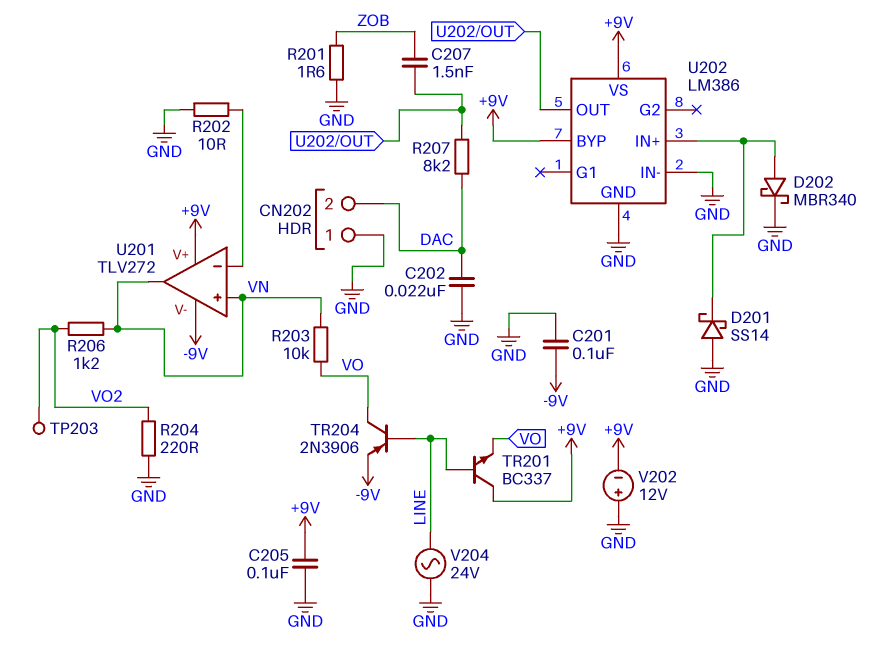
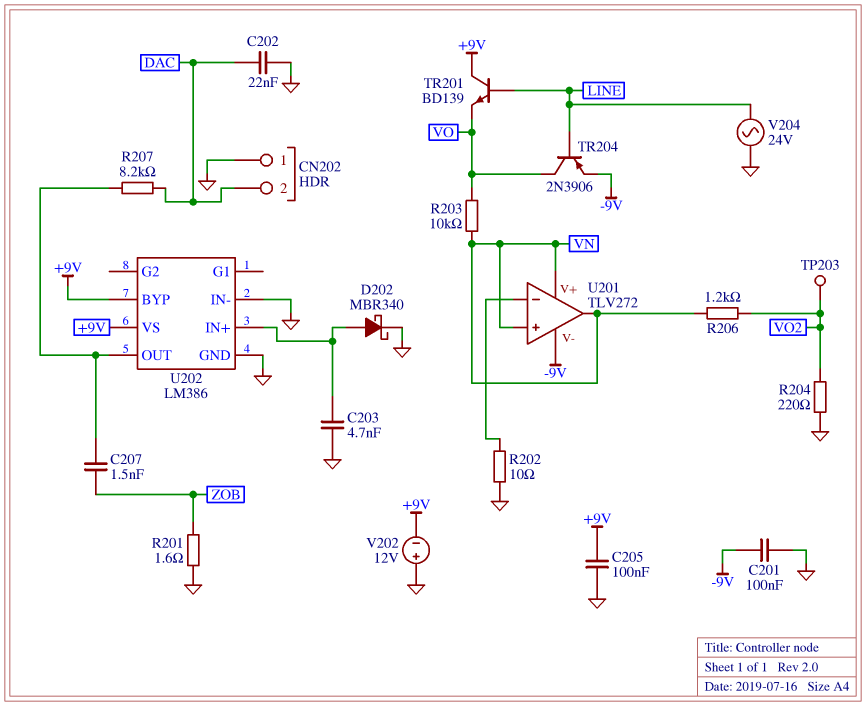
C203: none -> 4.7nF (GND, U202/IN+)
D201: schottky SS14 (A GND, K U202/IN+) -> none
TR201: NPN BC337 (B LINE, C +9V, E VO) -> NPN BD139 (B LINE, C +9V, E VO)
U201 pin V+: +9V -> VN

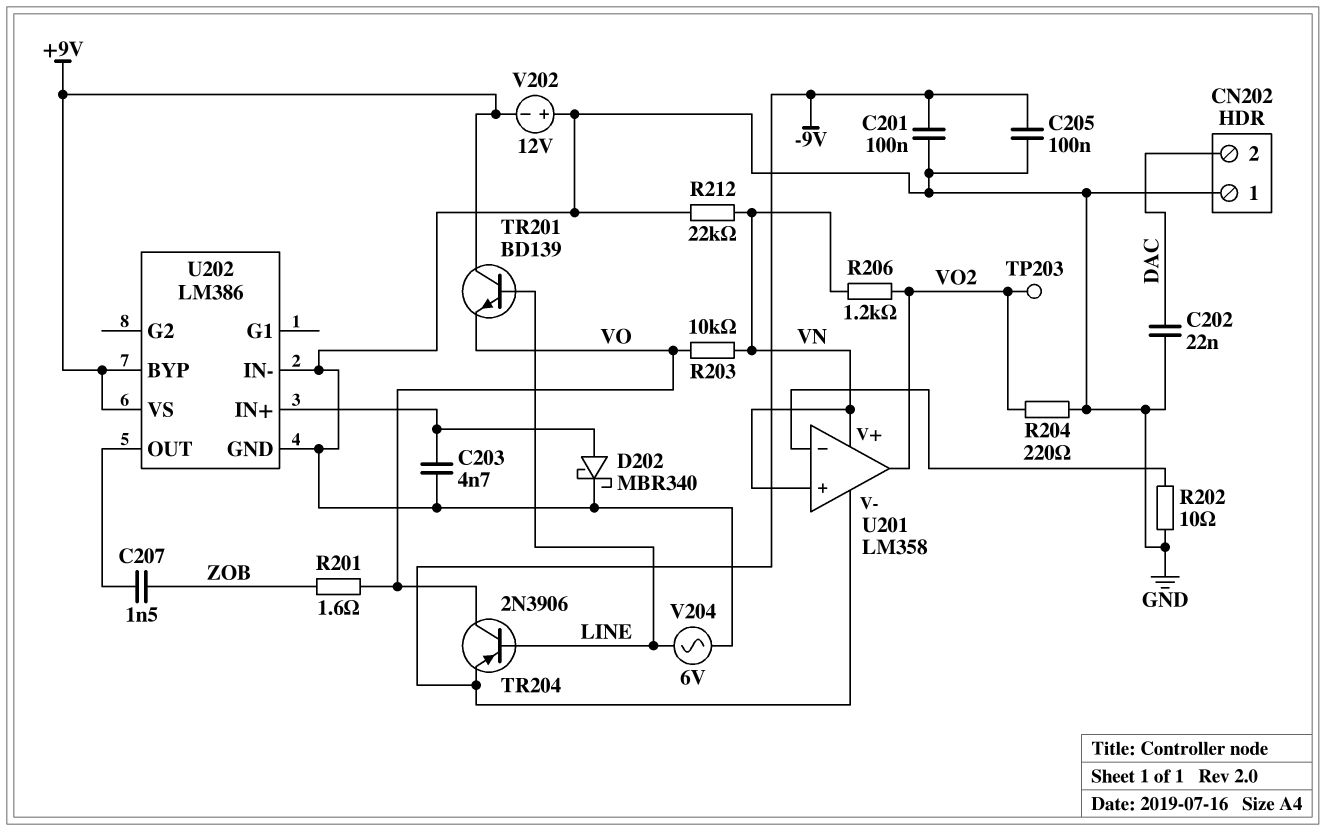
C205: 100nF (+9V, GND) -> 100nF (-9V, GND)
R201: 1.6 (GND, ZOB) -> 1.6 (VO, ZOB)
R207: 8.2k (DAC, U202/OUT) -> none
R212: none -> 22k (GND, VN)
U201: TLV272 -> LM358
U201 pin out: VN -> VO2
V204: AC 24V (GND, LINE) -> AC 6V (GND, LINE)

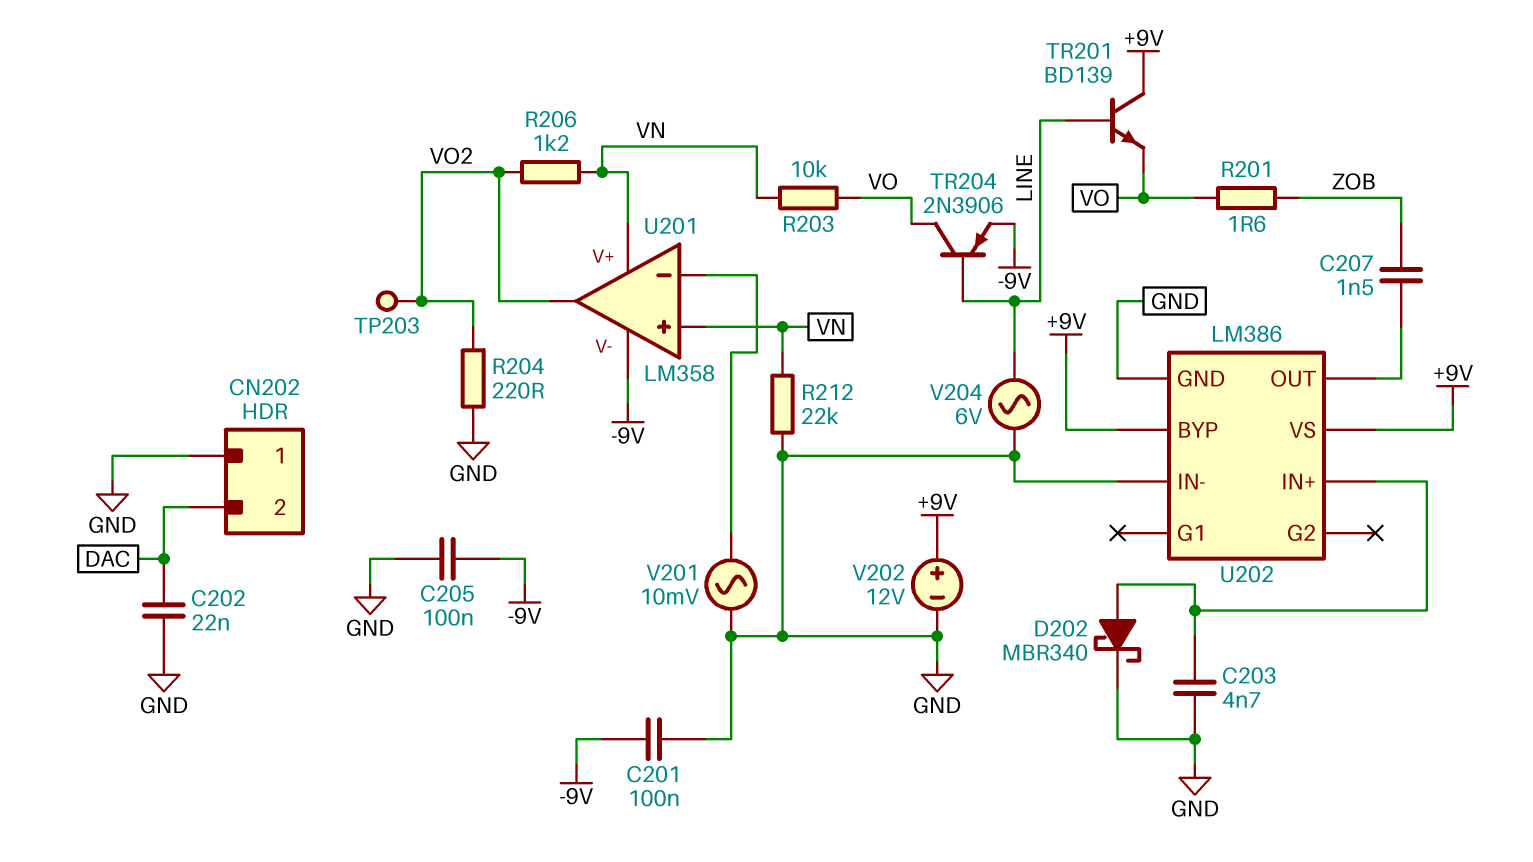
R202: 10 (GND, U201/in-) -> none
V201: none -> AC 10mV (GND, U201/in-)
V202: 12V (plus GND, minus +9V) -> 12V (plus +9V, minus GND)

